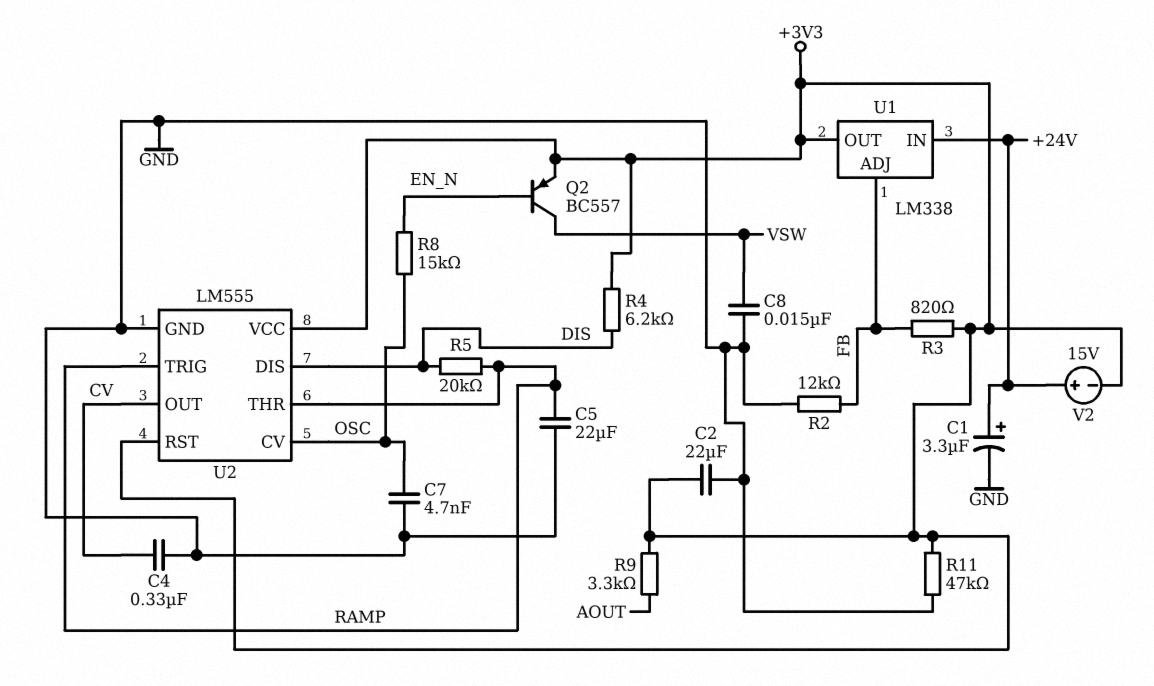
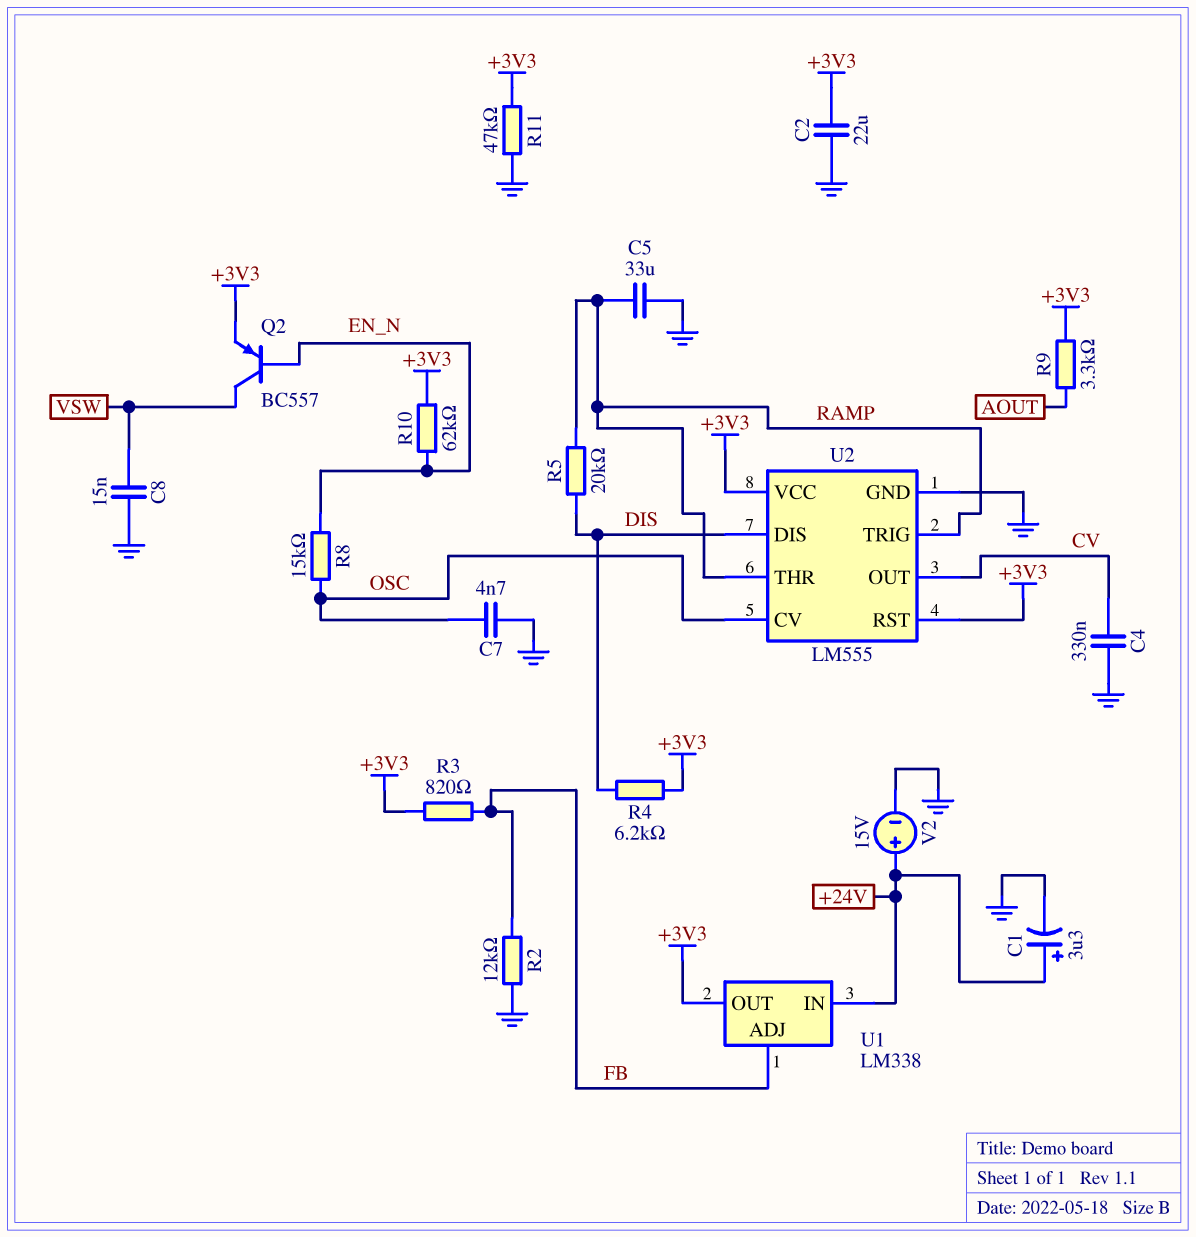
C5: 22uF (GND, RAMP) -> 33uF (GND, RAMP)
R10: none -> 62k (+3V3, EN_N)
V2: 15V (plus +24V, minus +3V3) -> 15V (plus +24V, minus GND)

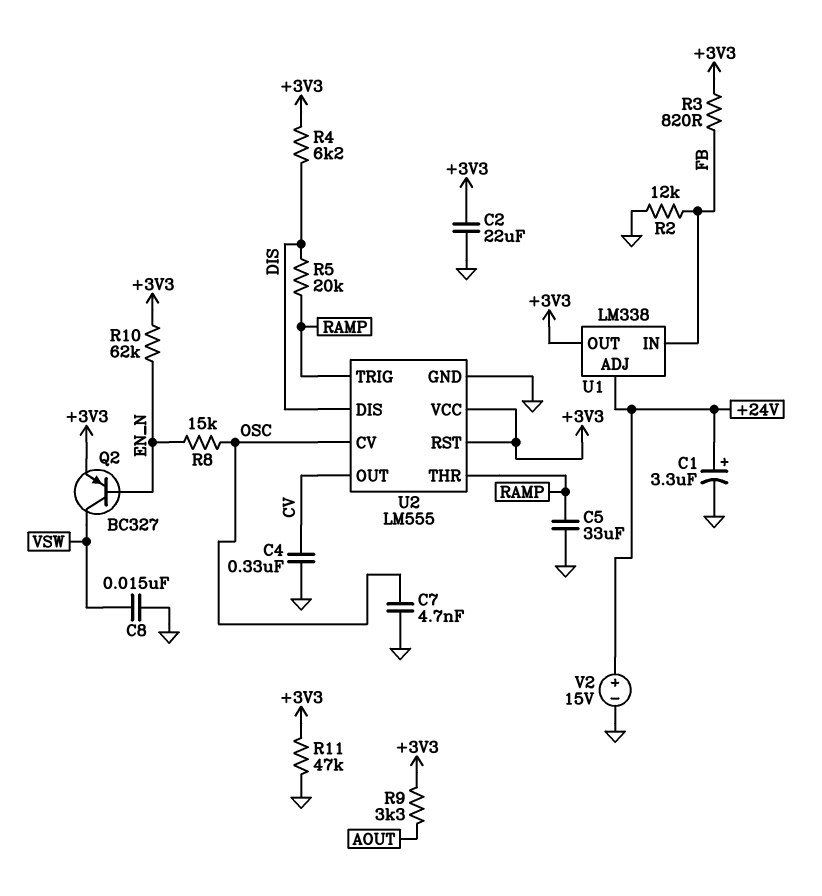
Q2: PNP BC557 (B EN_N, C VSW, E +3V3) -> PNP BC327 (B EN_N, C VSW, E +3V3)
U1 pin ADJ: FB -> +24V
U1 pin IN: +24V -> FB

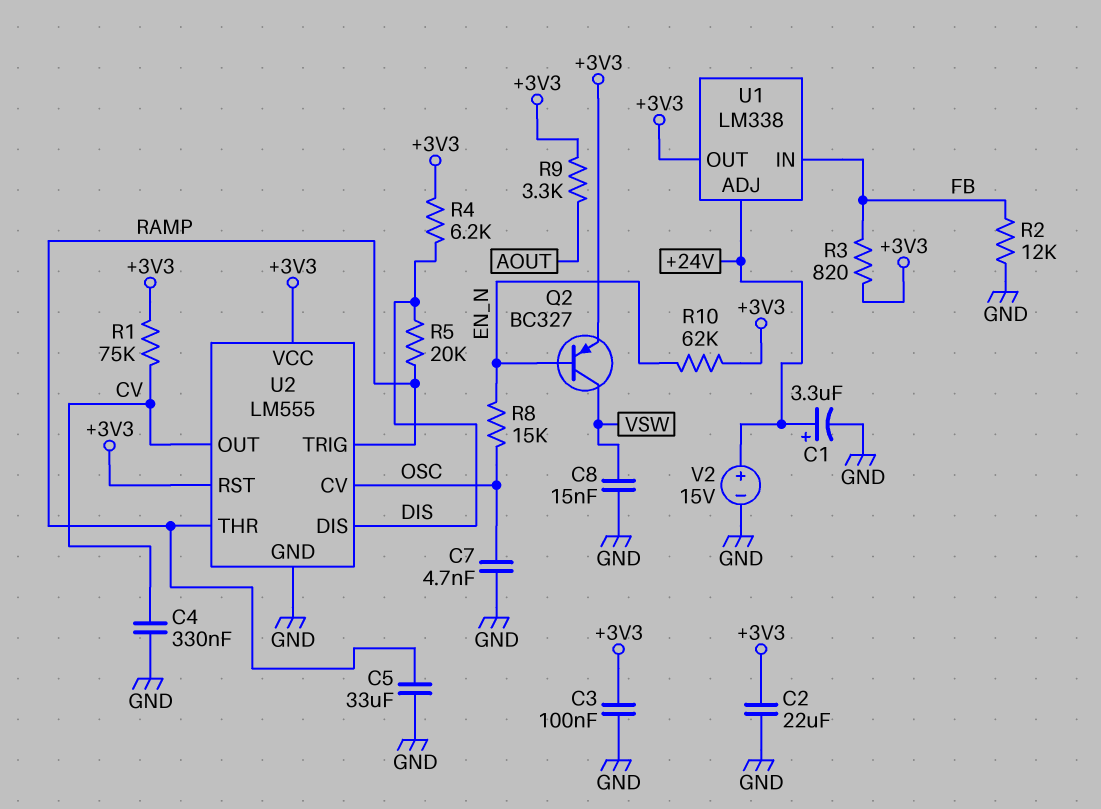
C3: none -> 100nF (+3V3, GND)
R1: none -> 75k (+3V3, CV)
R11: 47k (+3V3, GND) -> none

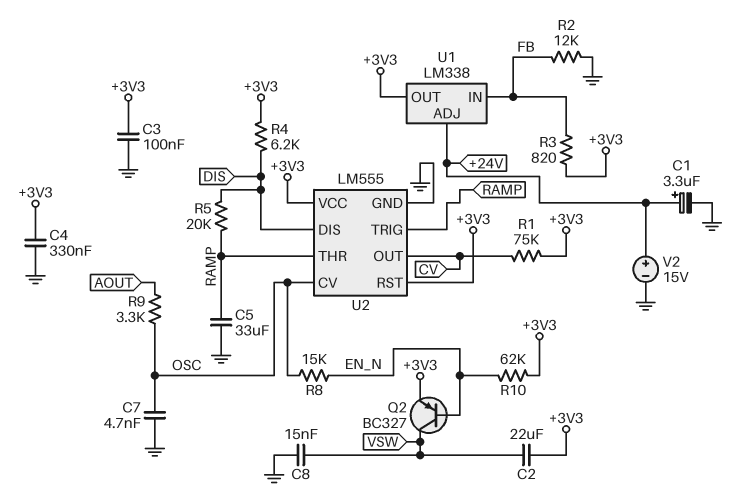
C2: 22uF (+3V3, GND) -> 22uF (+3V3, VSW)
C4: 330nF (CV, GND) -> 330nF (+3V3, GND)
R9: 3.3k (+3V3, AOUT) -> 3.3k (AOUT, OSC)

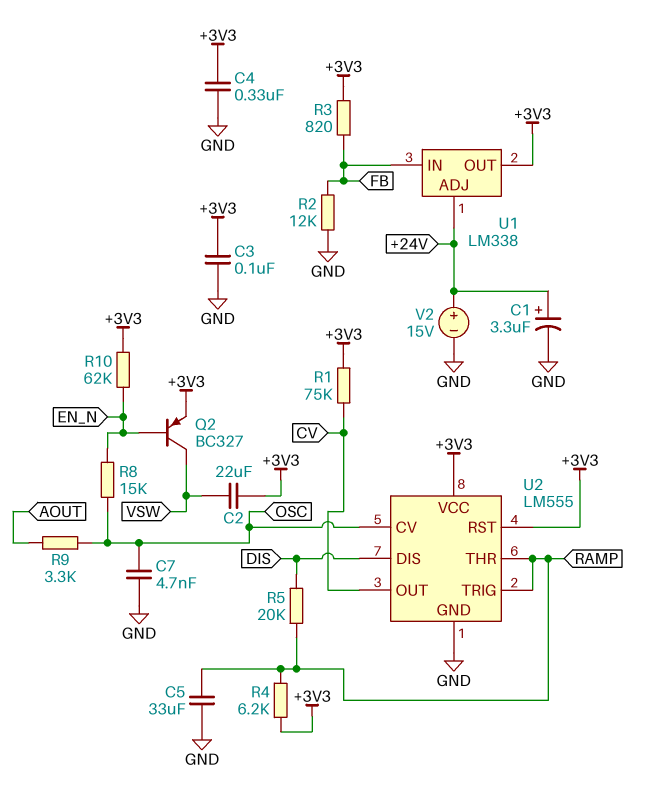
C8: 15nF (GND, VSW) -> none
R4: 6.2k (+3V3, DIS) -> 6.2k (+3V3, RAMP)

